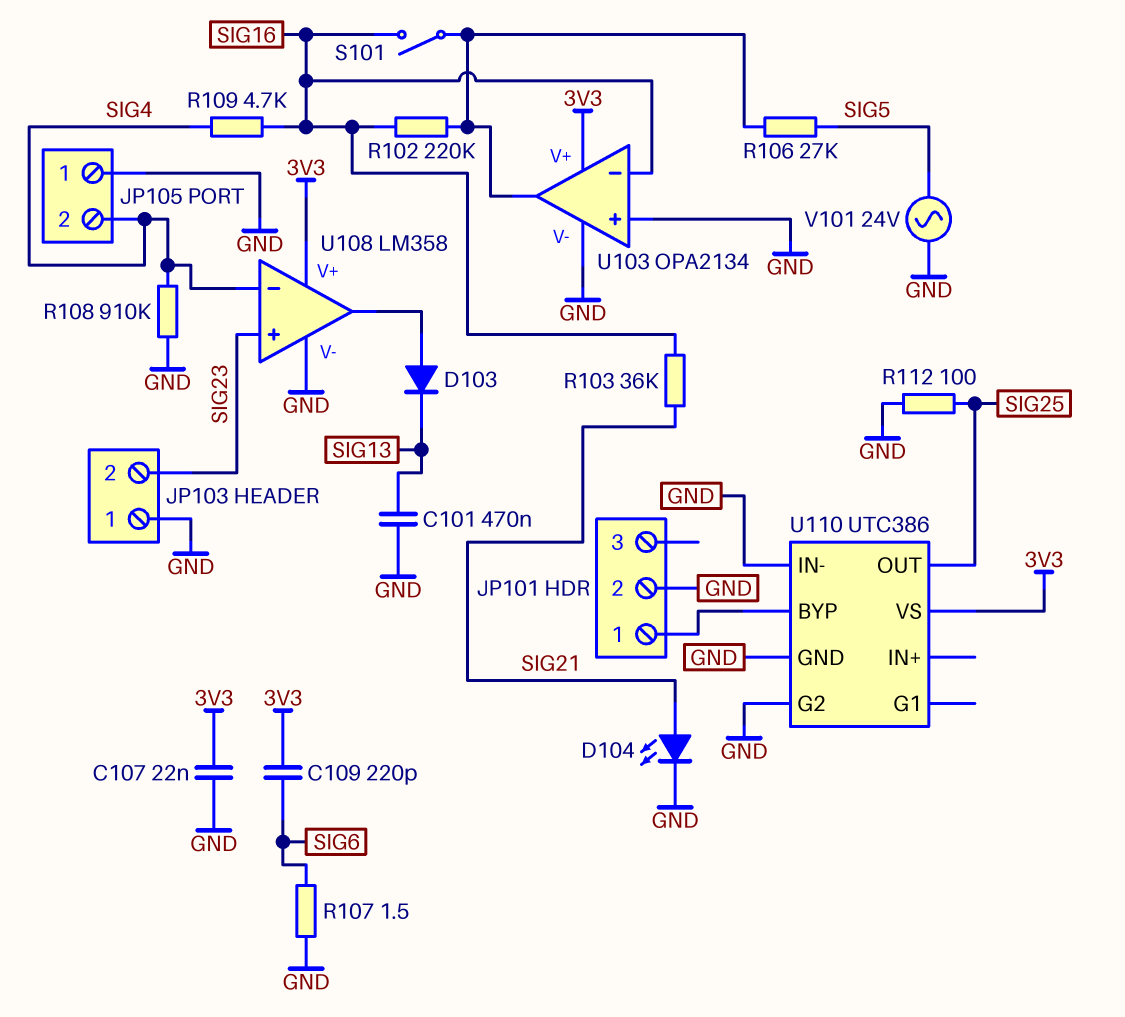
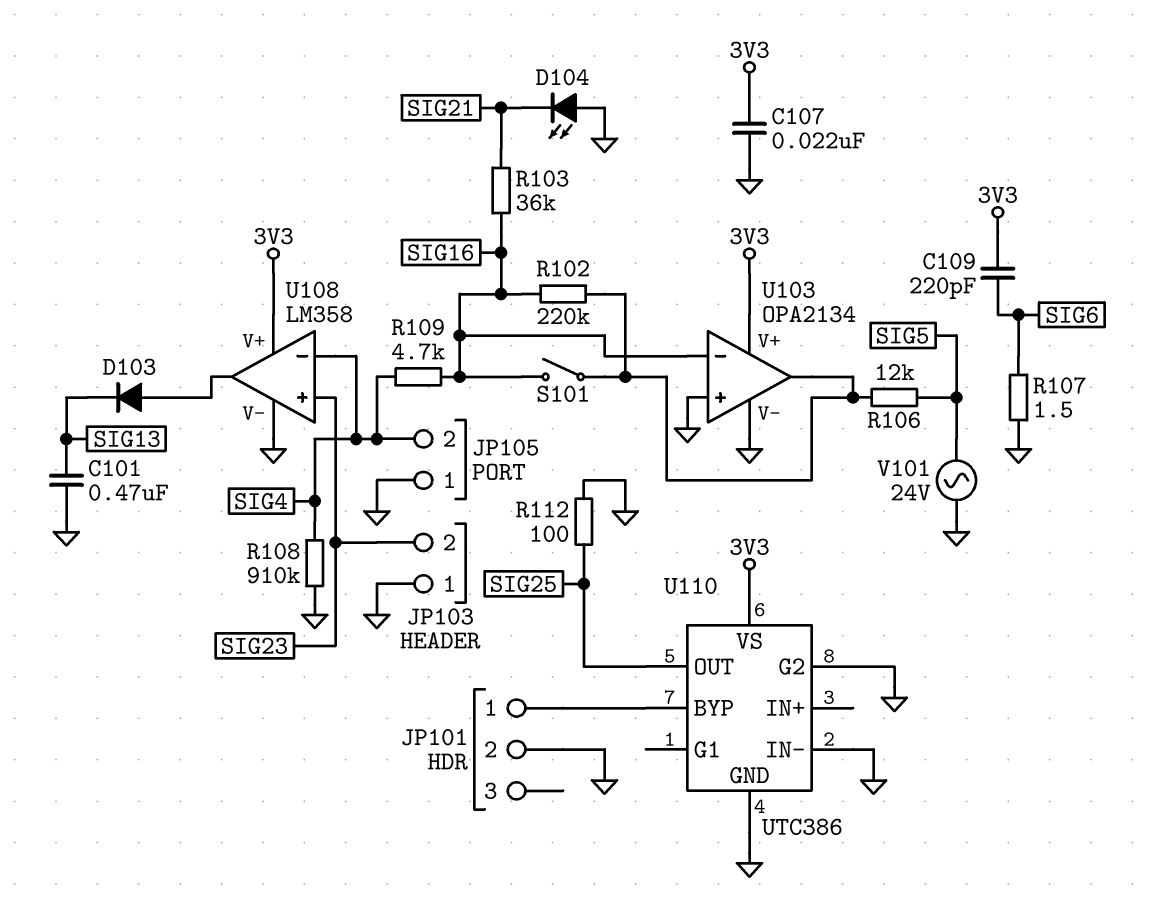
D104: LED (A SIG21, K GND) -> LED (A GND, K SIG21)
R106: 27k (SIG5, U103/out) -> 12k (SIG5, U103/out)

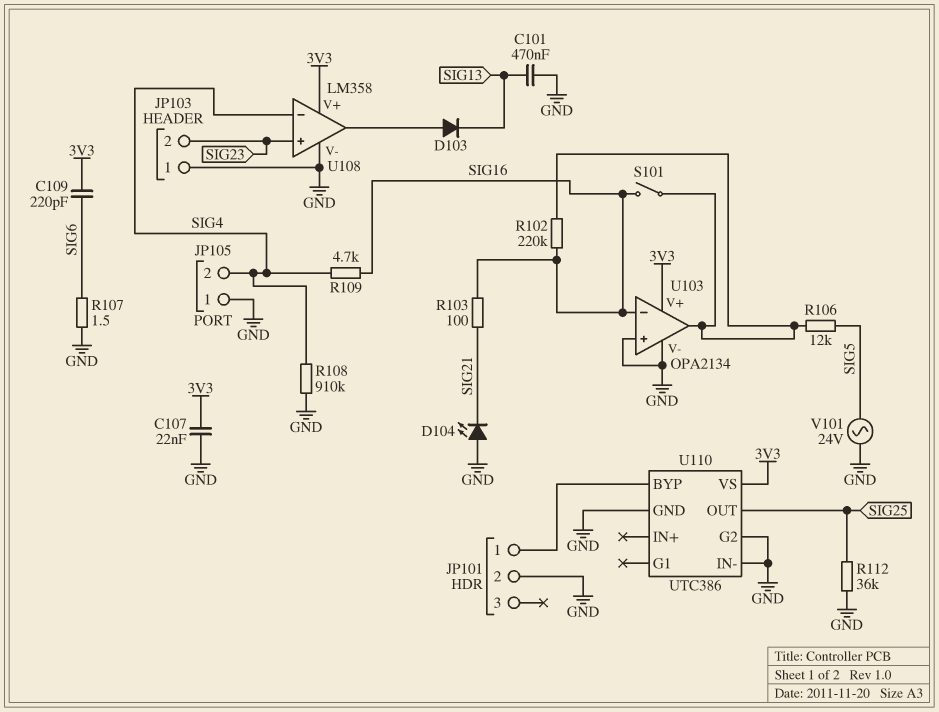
R103: 36k (SIG16, SIG21) -> 100 (SIG16, SIG21)
R112: 100 (GND, SIG25) -> 36k (GND, SIG25)

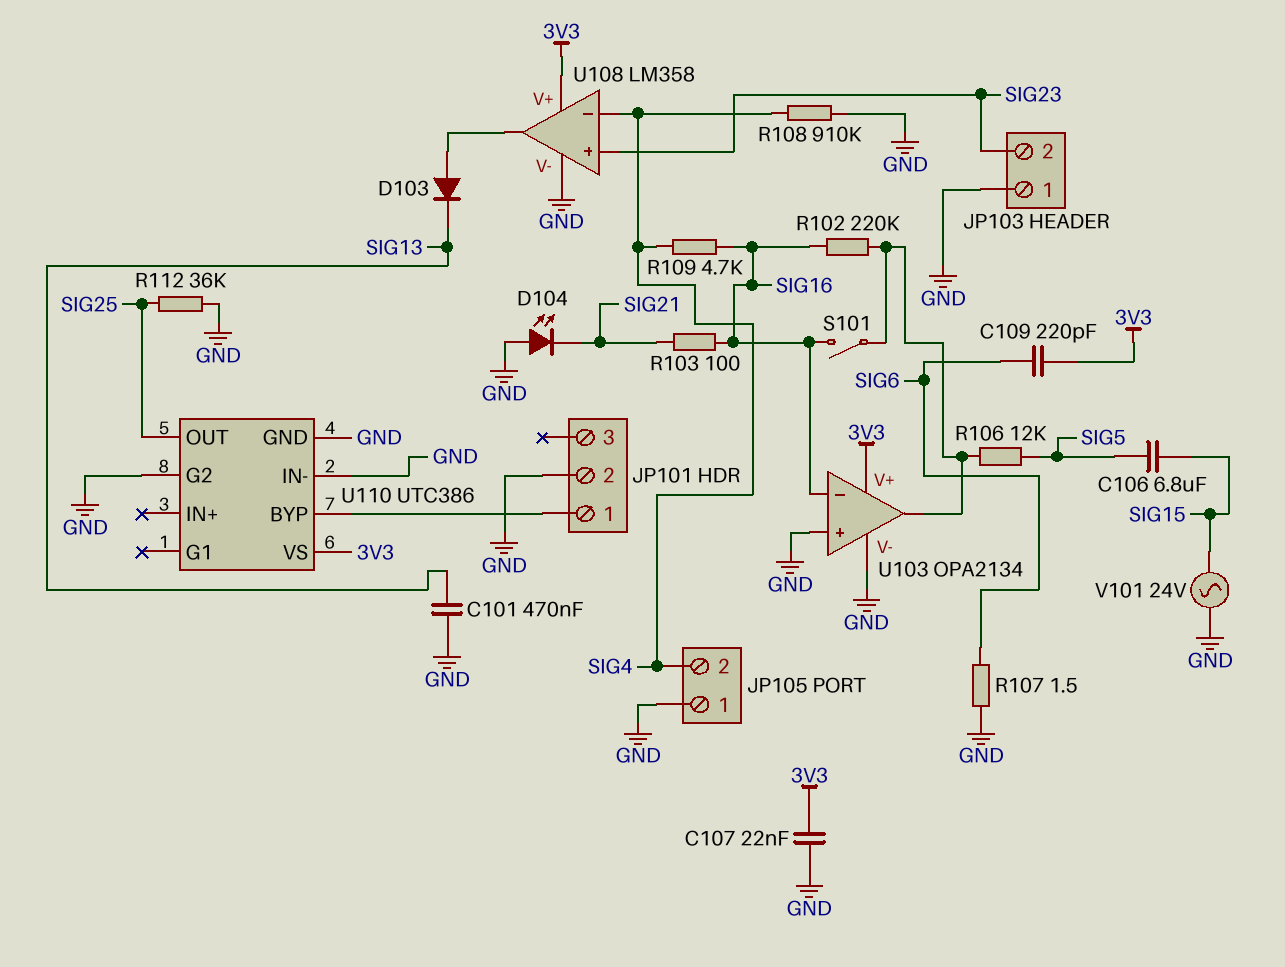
C106: none -> 6.8uF (SIG5, SIG15)
V101: AC 24V (GND, SIG5) -> AC 24V (GND, SIG15)

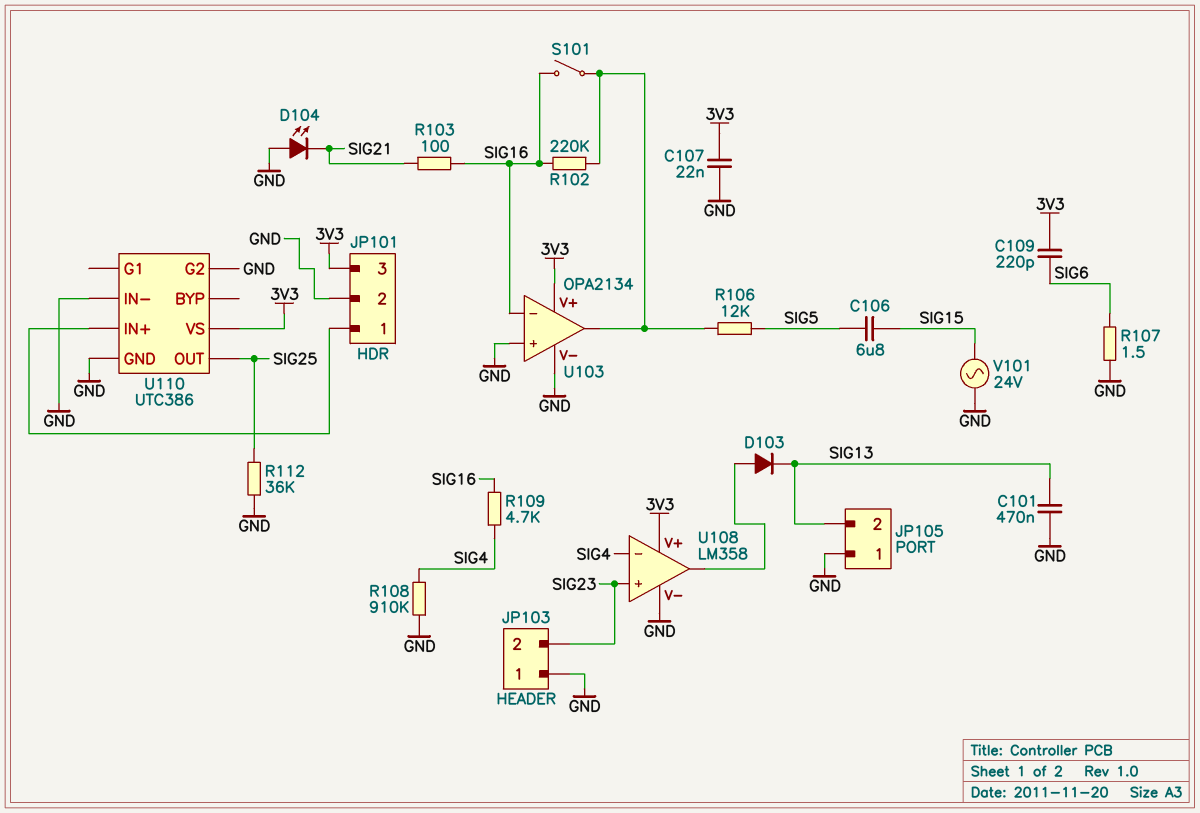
JP101 pin 3: none -> 3V3
JP105 pin 2: SIG4 -> SIG13
U110 pin BYP: JP101/1 -> none
U110 pin IN+: none -> JP101/1

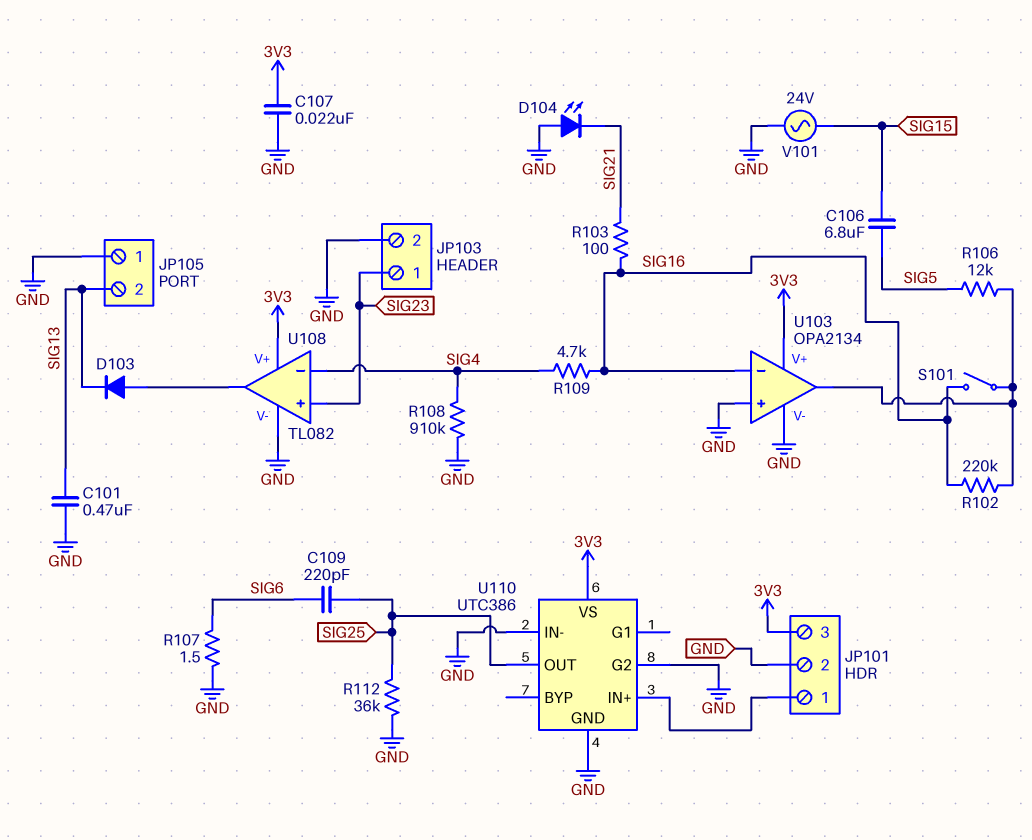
C109: 220pF (3V3, SIG6) -> 220pF (SIG6, SIG25)
JP103 pin 1: GND -> SIG23
JP103 pin 2: SIG23 -> GND
U108: LM358 -> TL082

